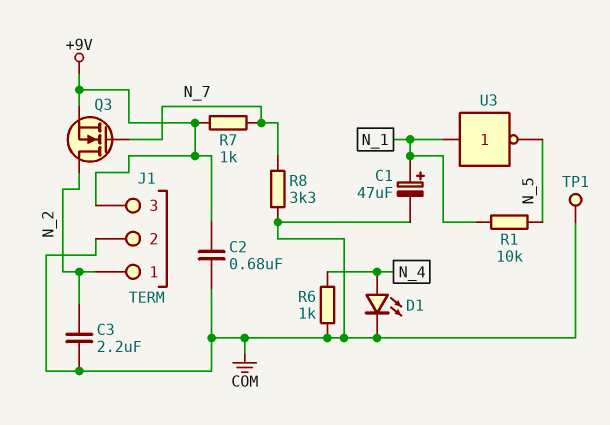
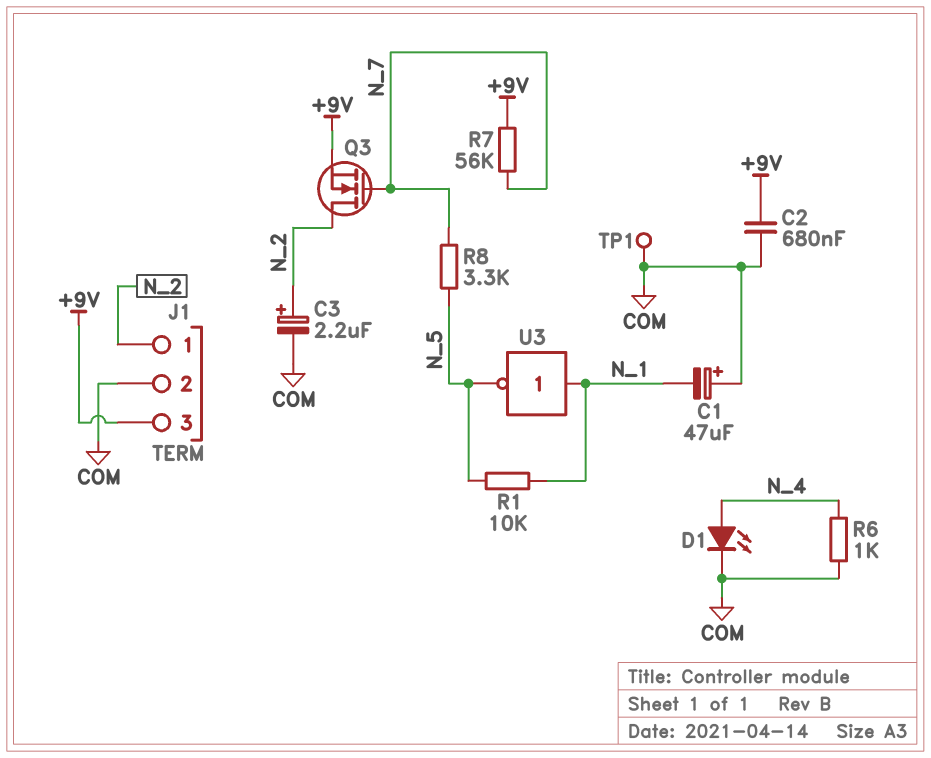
C1: 47uF (plus N_1, minus COM) -> 47uF (plus COM, minus N_1)
C3: 2.2uF (COM, N_2) -> 2.2uF (plus N_2, minus COM)
R7: 1k (+9V, N_7) -> 56k (+9V, N_7)
R8: 3.3k (COM, N_7) -> 3.3k (N_5, N_7)

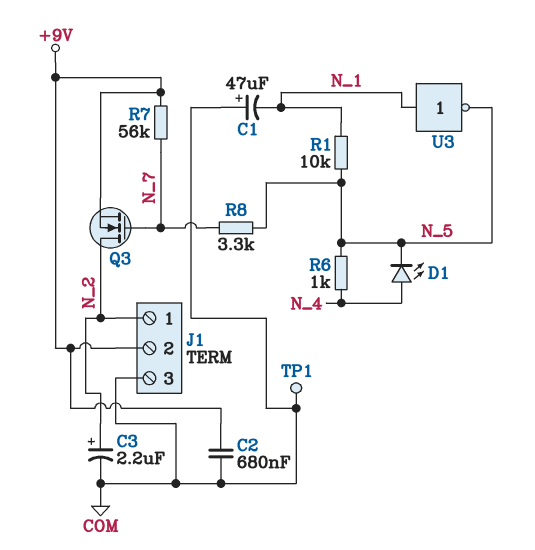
D1: LED (A N_4, K COM) -> LED (A N_4, K N_5)
J1 pin 2: COM -> +9V
J1 pin 3: +9V -> COM
R6: 1k (COM, N_4) -> 1k (N_4, N_5)

